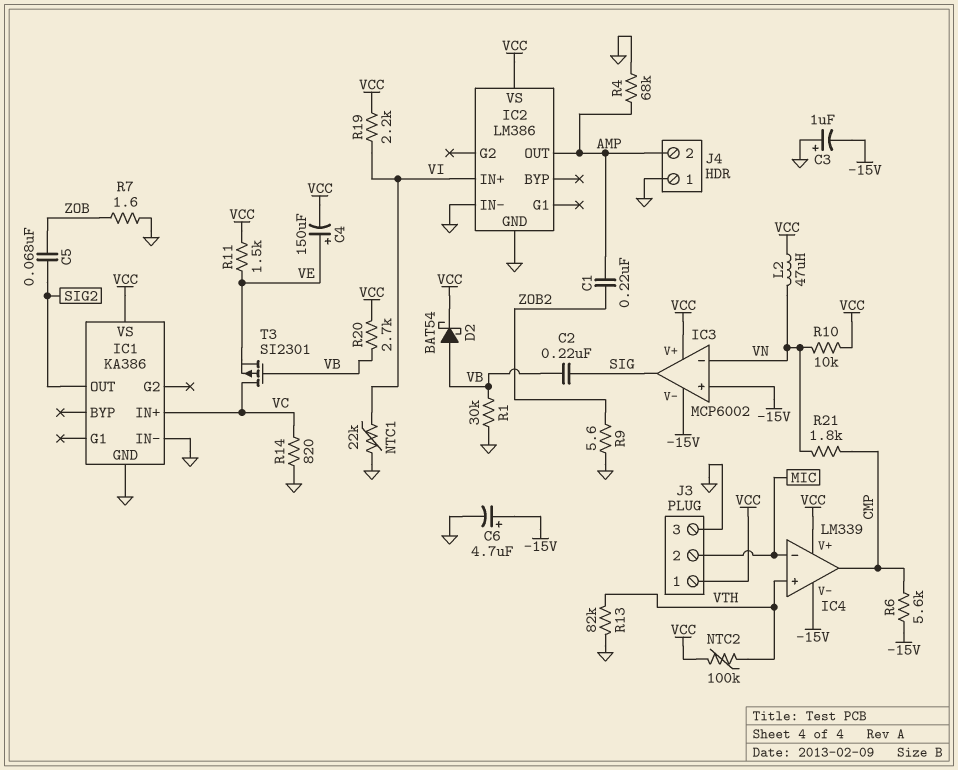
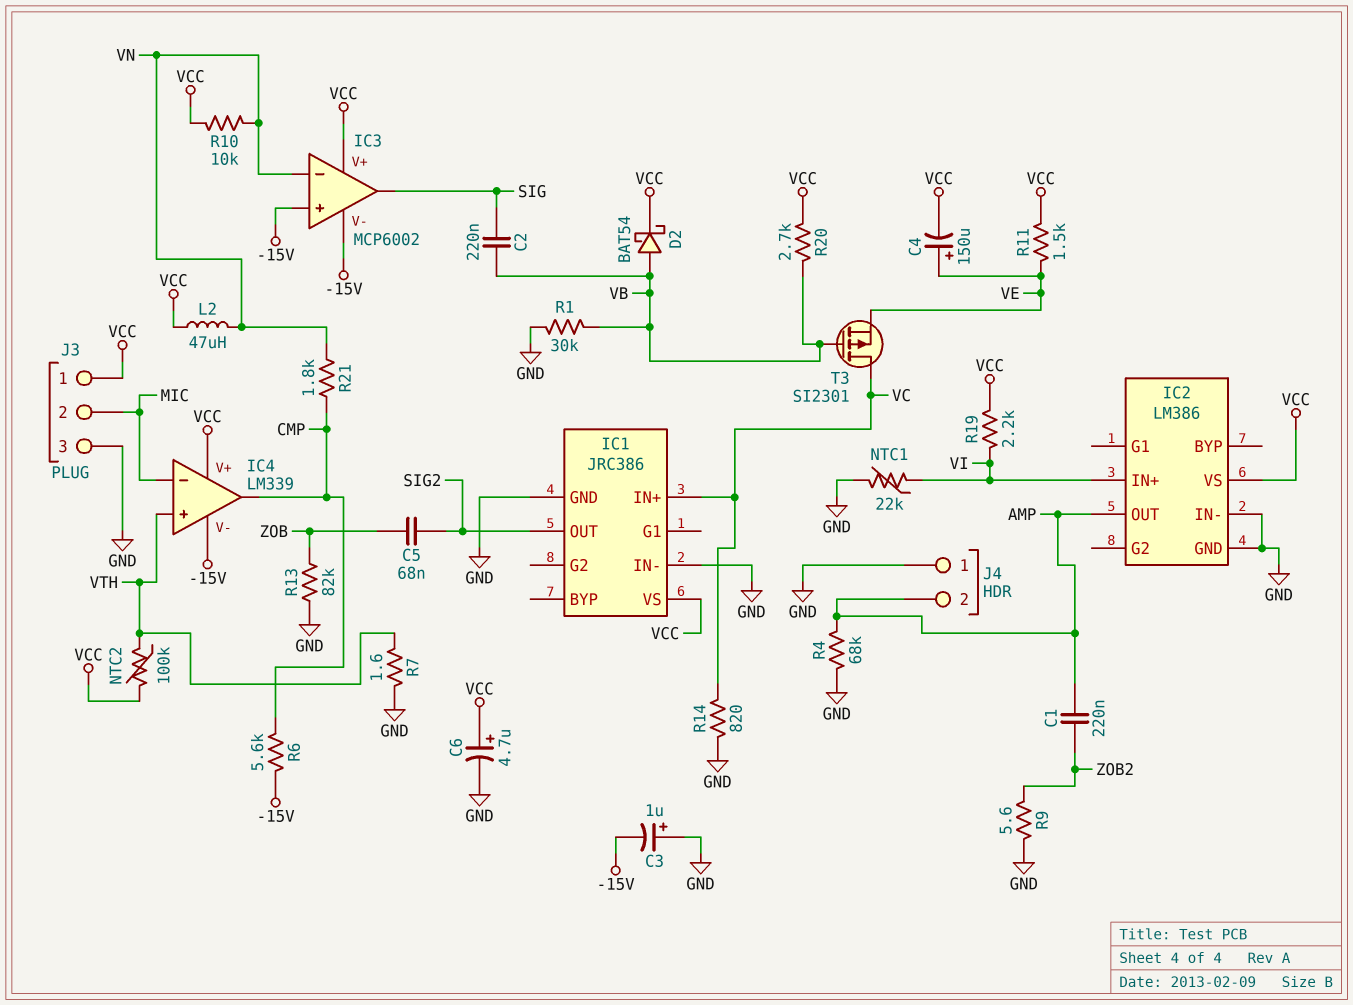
C6: 4.7uF (plus -15V, minus GND) -> 4.7uF (plus VCC, minus GND)
IC1: KA386 -> JRC386
R7: 1.6 (GND, ZOB) -> 1.6 (GND, VTH)
R13: 82k (GND, VTH) -> 82k (GND, ZOB)

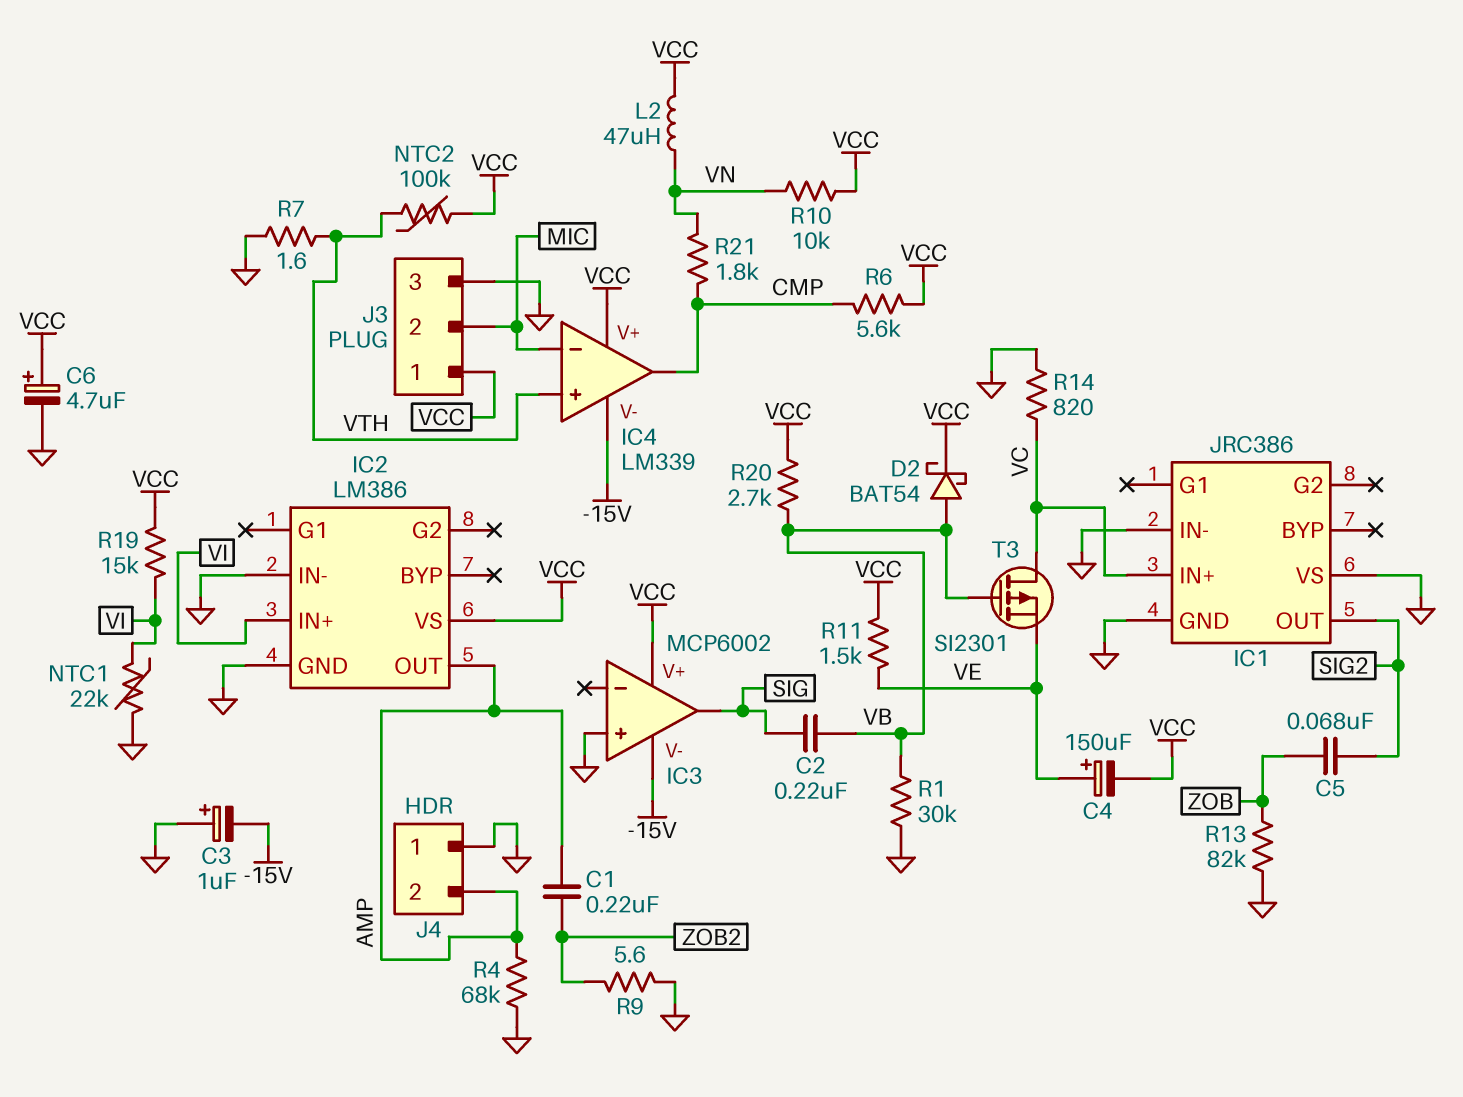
IC1 pin VS: VCC -> GND
IC3 pin in+: -15V -> GND
IC3 pin in-: VN -> none
R6: 5.6k (-15V, CMP) -> 5.6k (CMP, VCC)
R19: 2.2k (VCC, VI) -> 15k (VCC, VI)

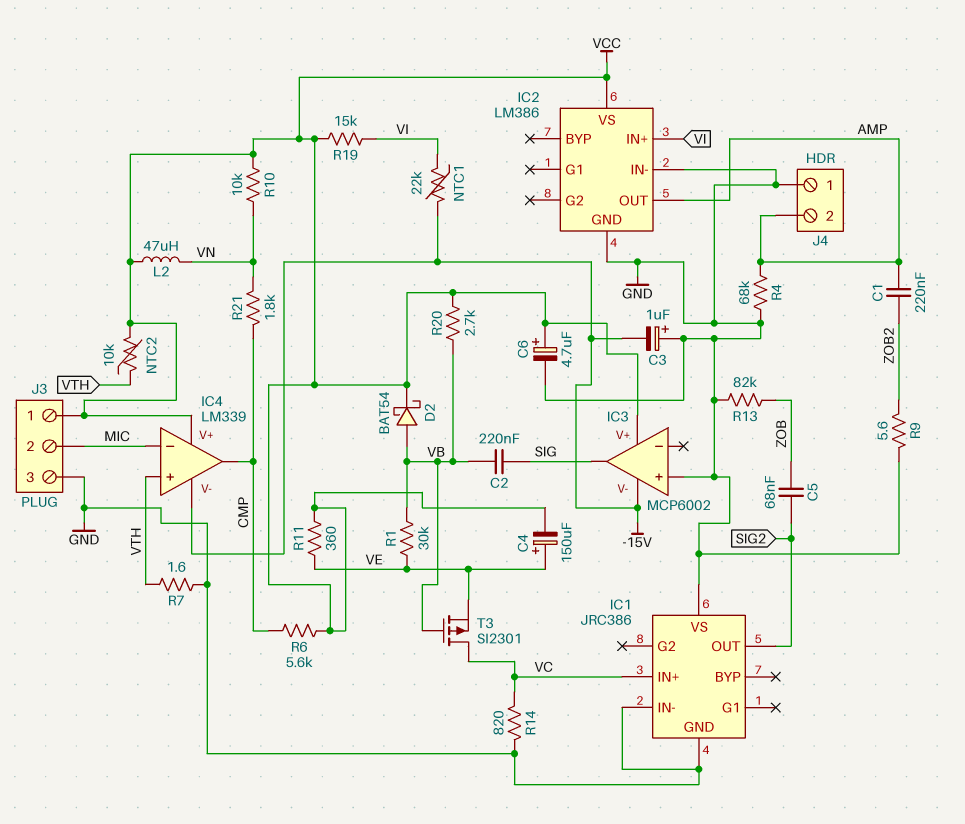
NTC1: 22k (GND, VI) -> 22k (-15V, VI)
NTC2: 100k (VCC, VTH) -> 10k (VCC, VTH)
R1: 30k (GND, VB) -> 30k (VB, VE)
R11: 1.5k (VCC, VE) -> 360 (VCC, VE)

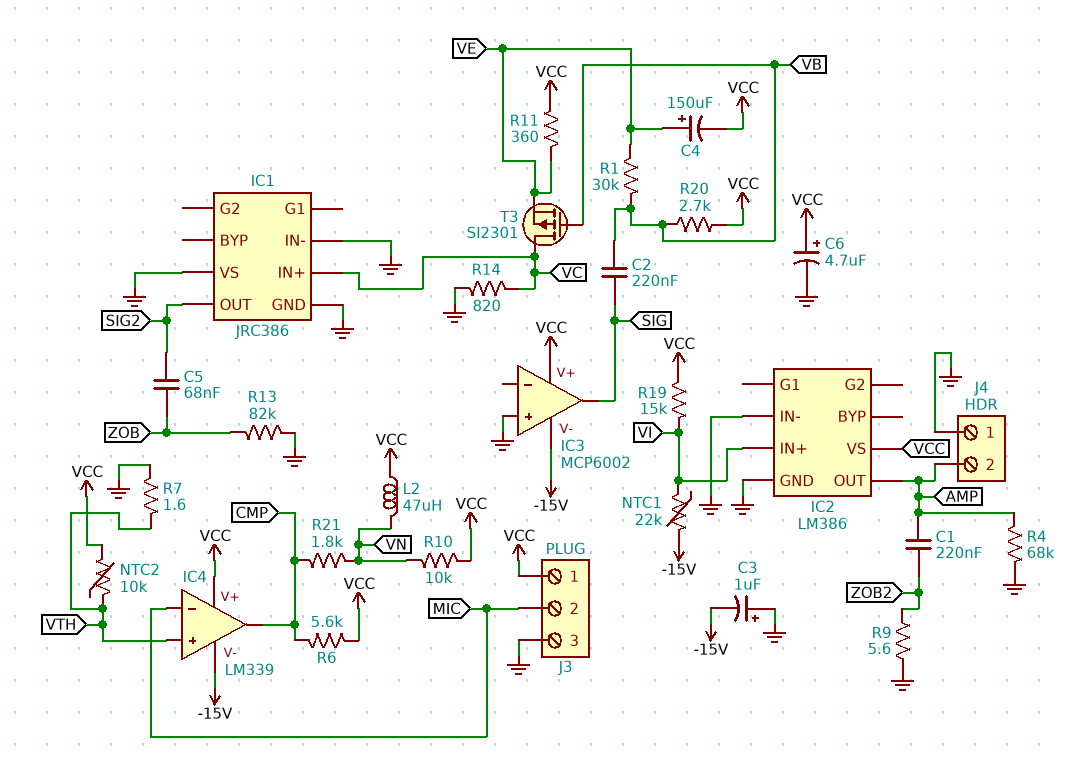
D2: schottky BAT54 (A VB, K VCC) -> none

